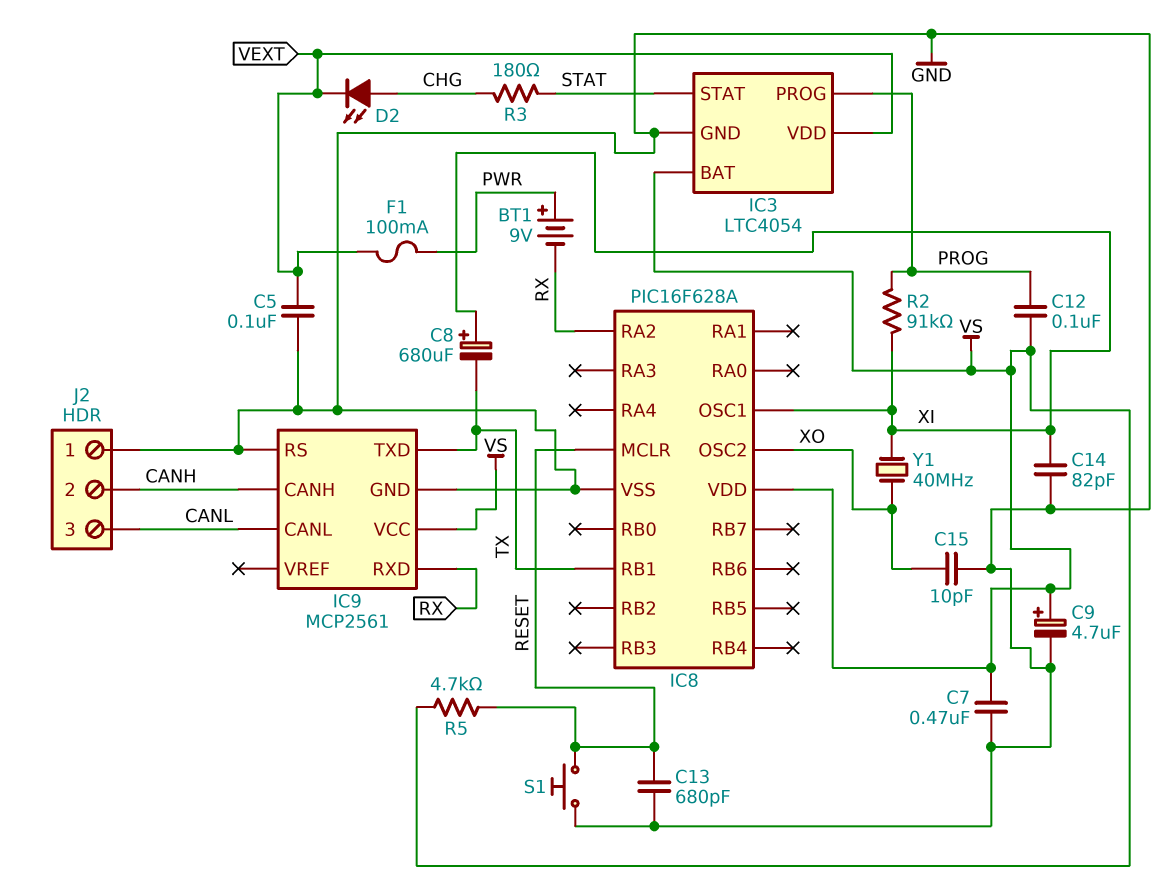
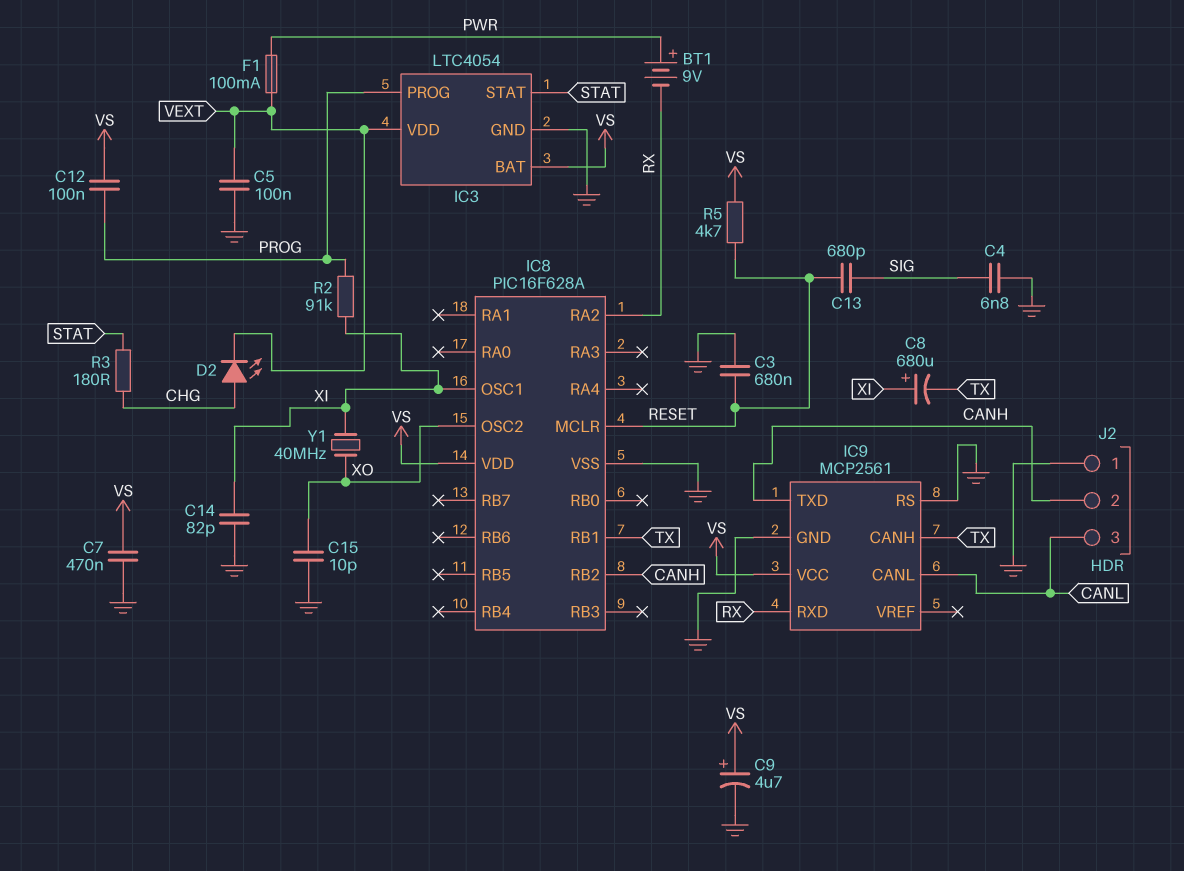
C3: none -> 680nF (GND, RESET)
C4: none -> 6.8nF (GND, SIG)
C13: 680pF (GND, RESET) -> 680pF (RESET, SIG)
IC8 pin RB2: none -> CANH
IC9 pin CANH: CANH -> TX
IC9 pin TXD: TX -> CANH
S1: button (GND, RESET) -> none

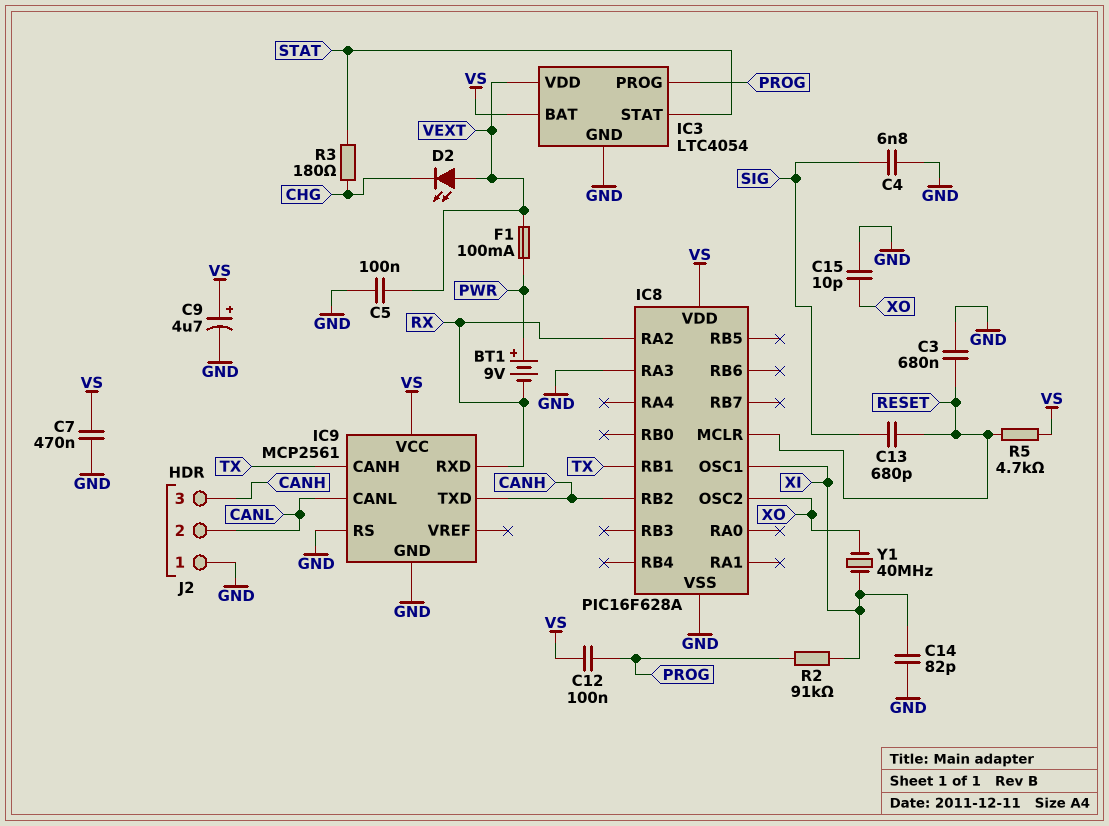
C8: 680uF (plus XI, minus TX) -> none
D2: LED (A CHG, K VEXT) -> LED (A VEXT, K CHG)
IC8 pin RA3: none -> GND
J2 pin 2: CANH -> CANL
J2 pin 3: CANL -> CANH

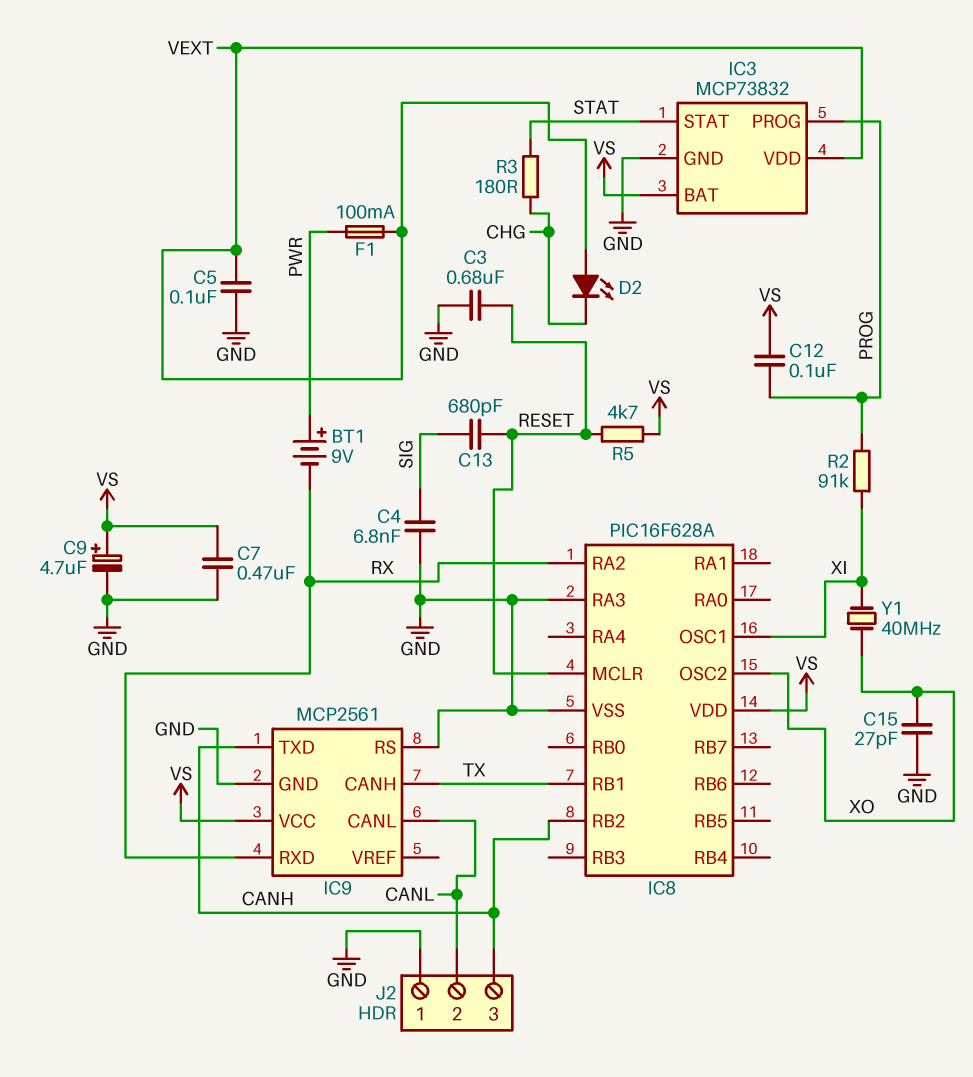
C14: 82pF (GND, XI) -> none
C15: 10pF (GND, XO) -> 27pF (GND, XO)
IC3: LTC4054 -> MCP73832

